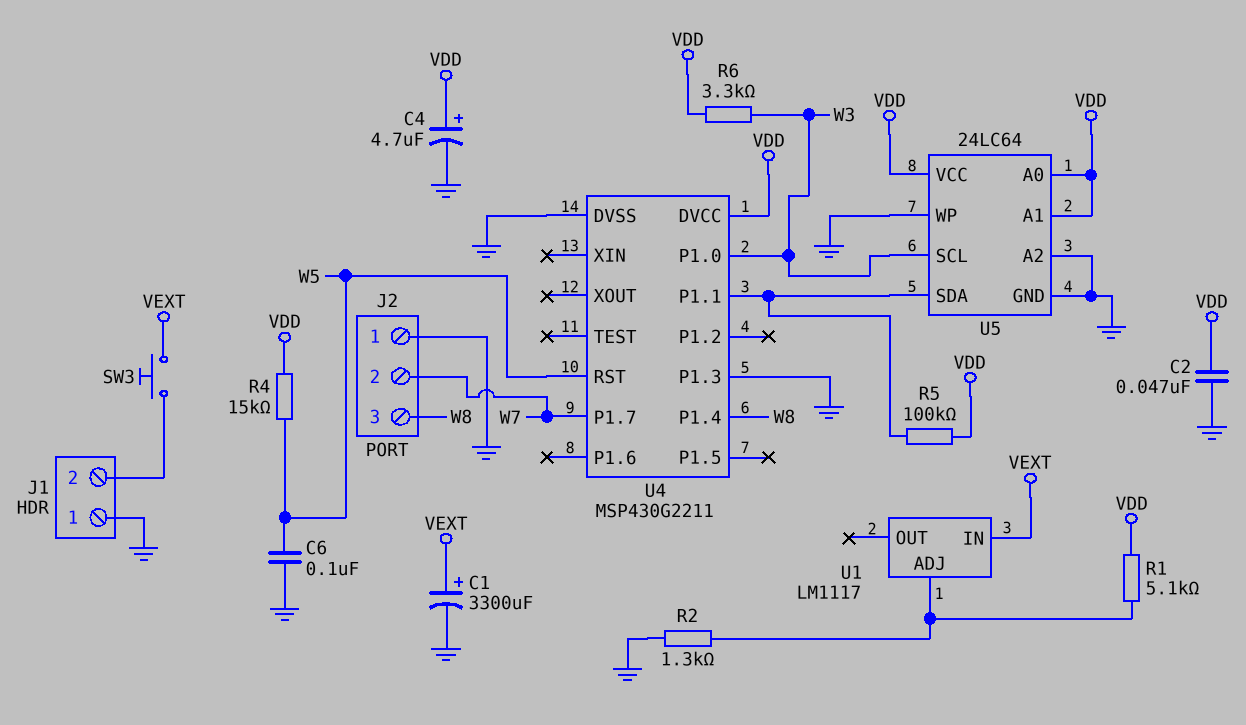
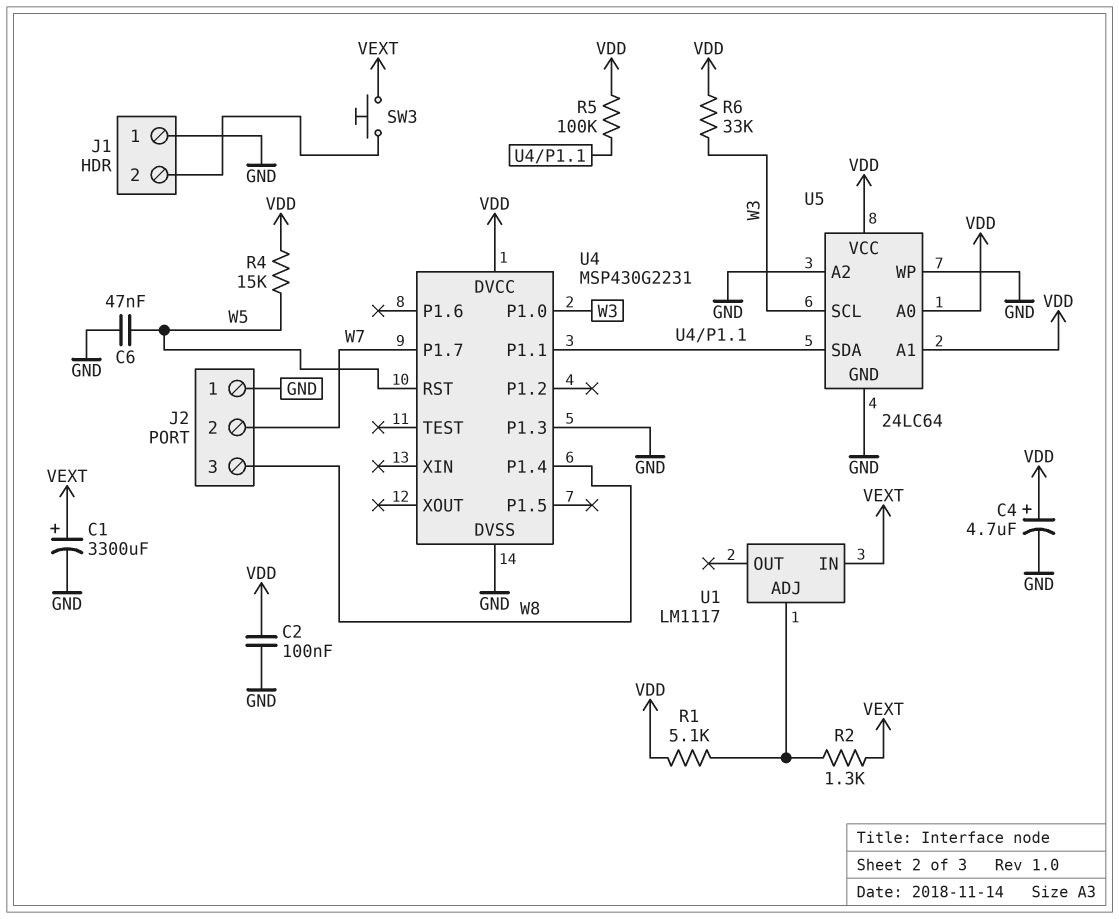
C2: 47nF (GND, VDD) -> 100nF (GND, VDD)
C6: 100nF (GND, W5) -> 47nF (GND, W5)
R2: 1.3k (GND, U1/ADJ) -> 1.3k (U1/ADJ, VEXT)
R6: 3.3k (VDD, W3) -> 33k (VDD, W3)
U4: MSP430G2211 -> MSP430G2231

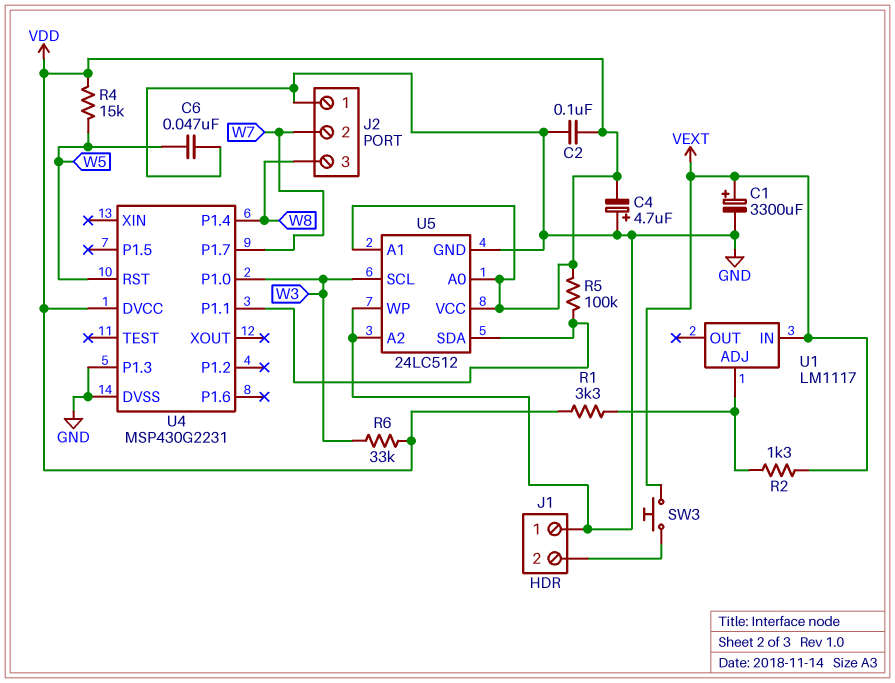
C4: 4.7uF (plus VDD, minus GND) -> 4.7uF (plus GND, minus VDD)
R1: 5.1k (U1/ADJ, VDD) -> 3.3k (U1/ADJ, VDD)
U5: 24LC64 -> 24LC512

